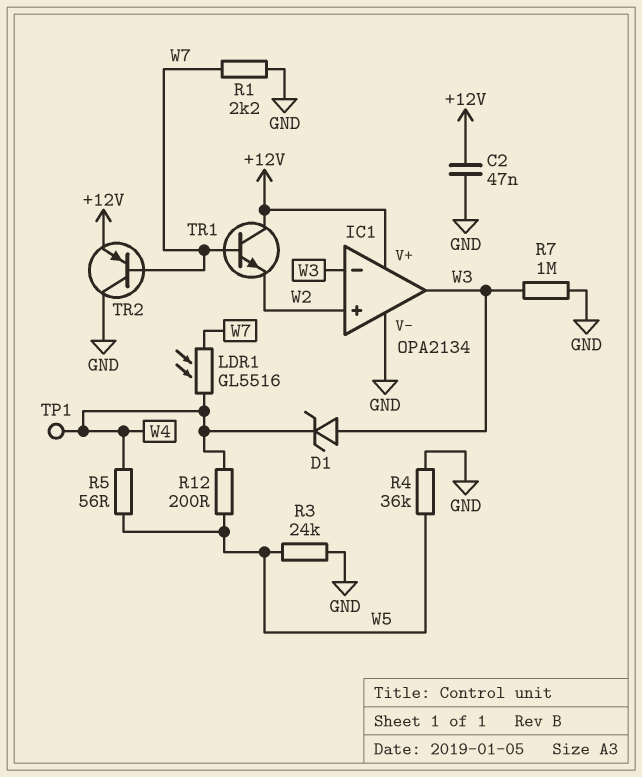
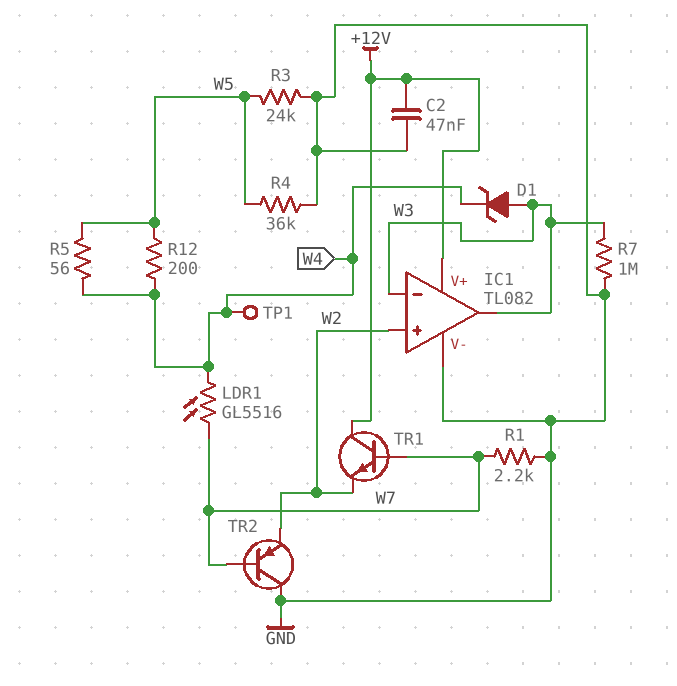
IC1: OPA2134 -> TL082
TR2: PNP (B W7, C GND, E +12V) -> PNP (B W7, C GND, E W2)

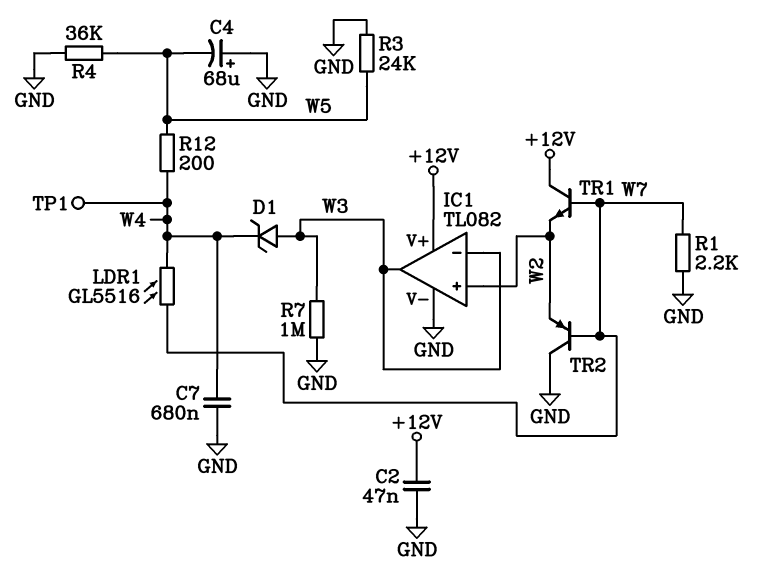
C4: none -> 68uF (plus GND, minus W5)
C7: none -> 680nF (GND, W4)
R5: 56 (W4, W5) -> none

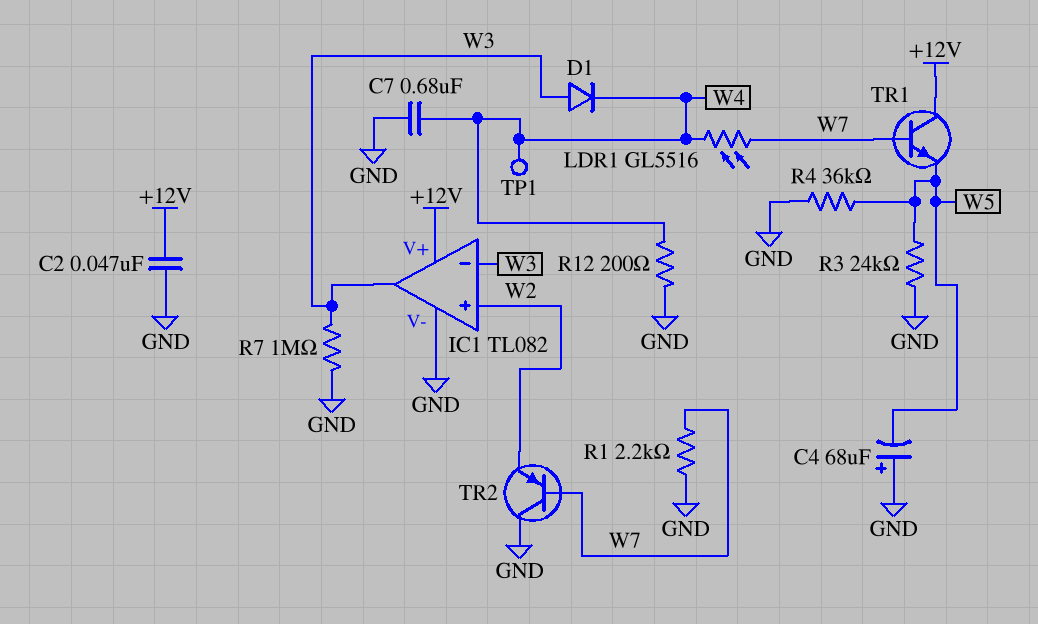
D1: zener (A W3, K W4) -> diode (A W3, K W4)
R12: 200 (W4, W5) -> 200 (GND, W4)
TR1: NPN (B W7, C +12V, E W2) -> NPN (B W7, C +12V, E W5)

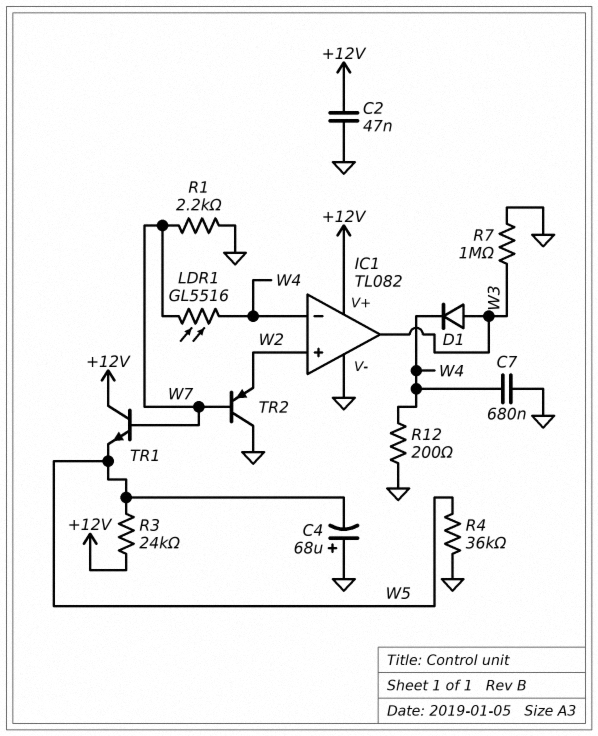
IC1 pin in-: W3 -> W4
R3: 24k (GND, W5) -> 24k (+12V, W5)
TP1: test point (W4) -> none

